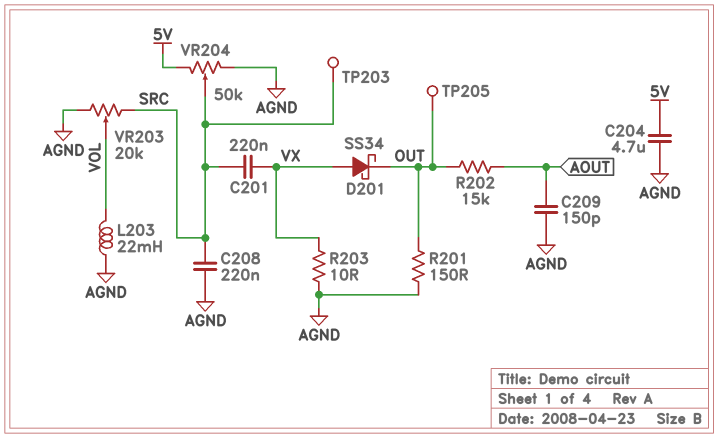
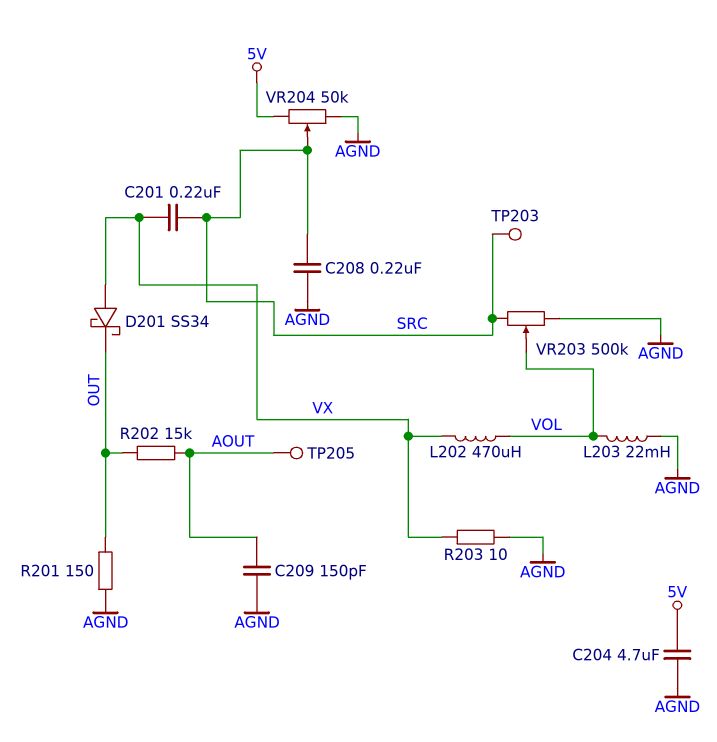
L202: none -> 470uH (VOL, VX)
TP205: test point (OUT) -> test point (AOUT)
VR203: 20k (AGND, SRC, wiper VOL) -> 500k (AGND, SRC, wiper VOL)

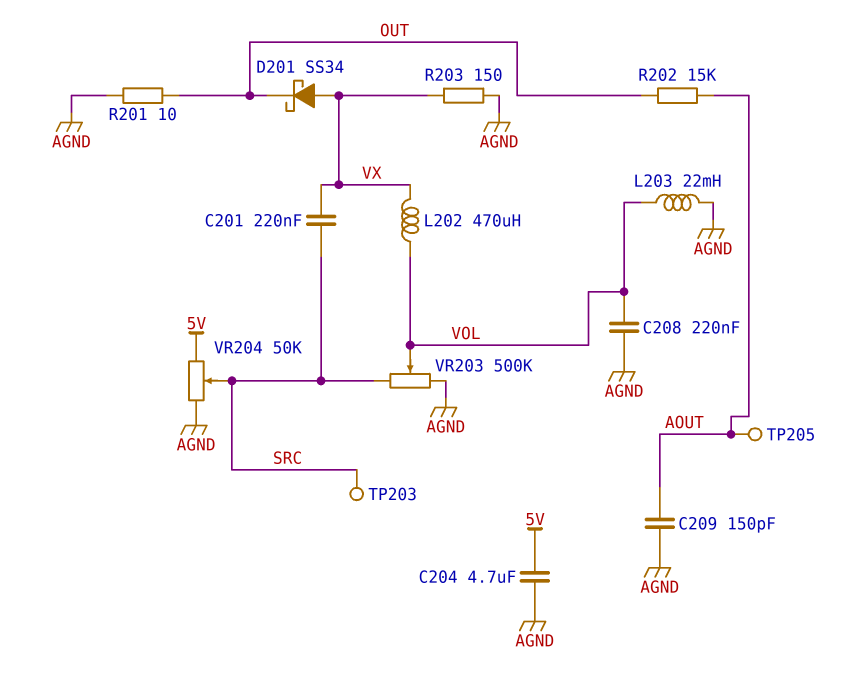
C208: 220nF (AGND, SRC) -> 220nF (AGND, VOL)
R201: 150 (AGND, OUT) -> 10 (AGND, OUT)
R203: 10 (AGND, VX) -> 150 (AGND, VX)

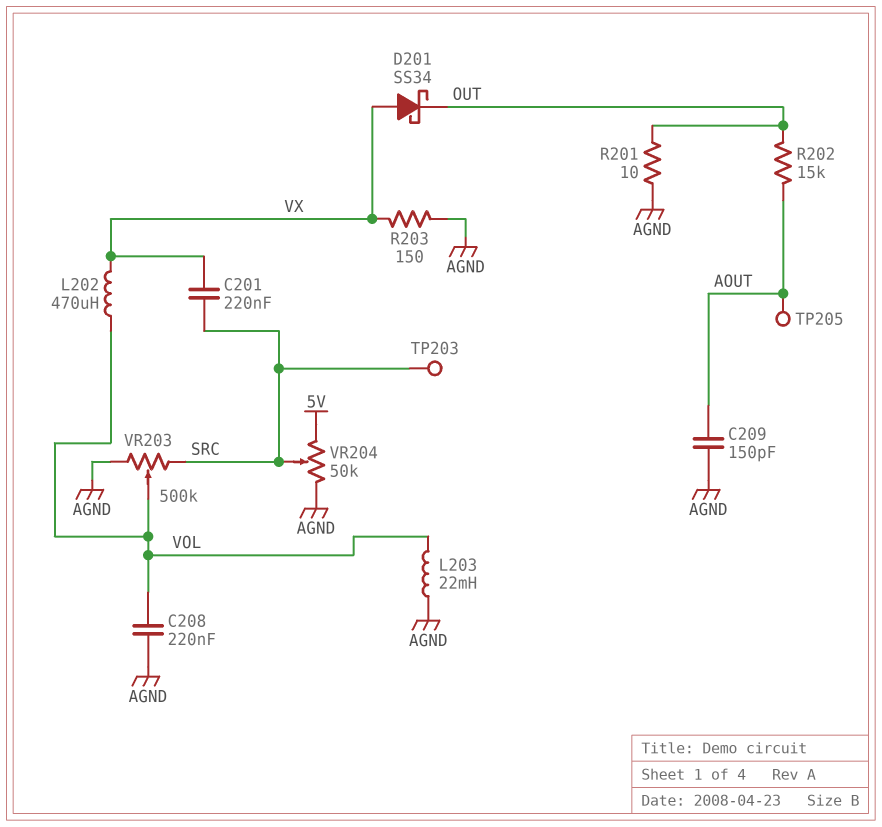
C204: 4.7uF (5V, AGND) -> none

